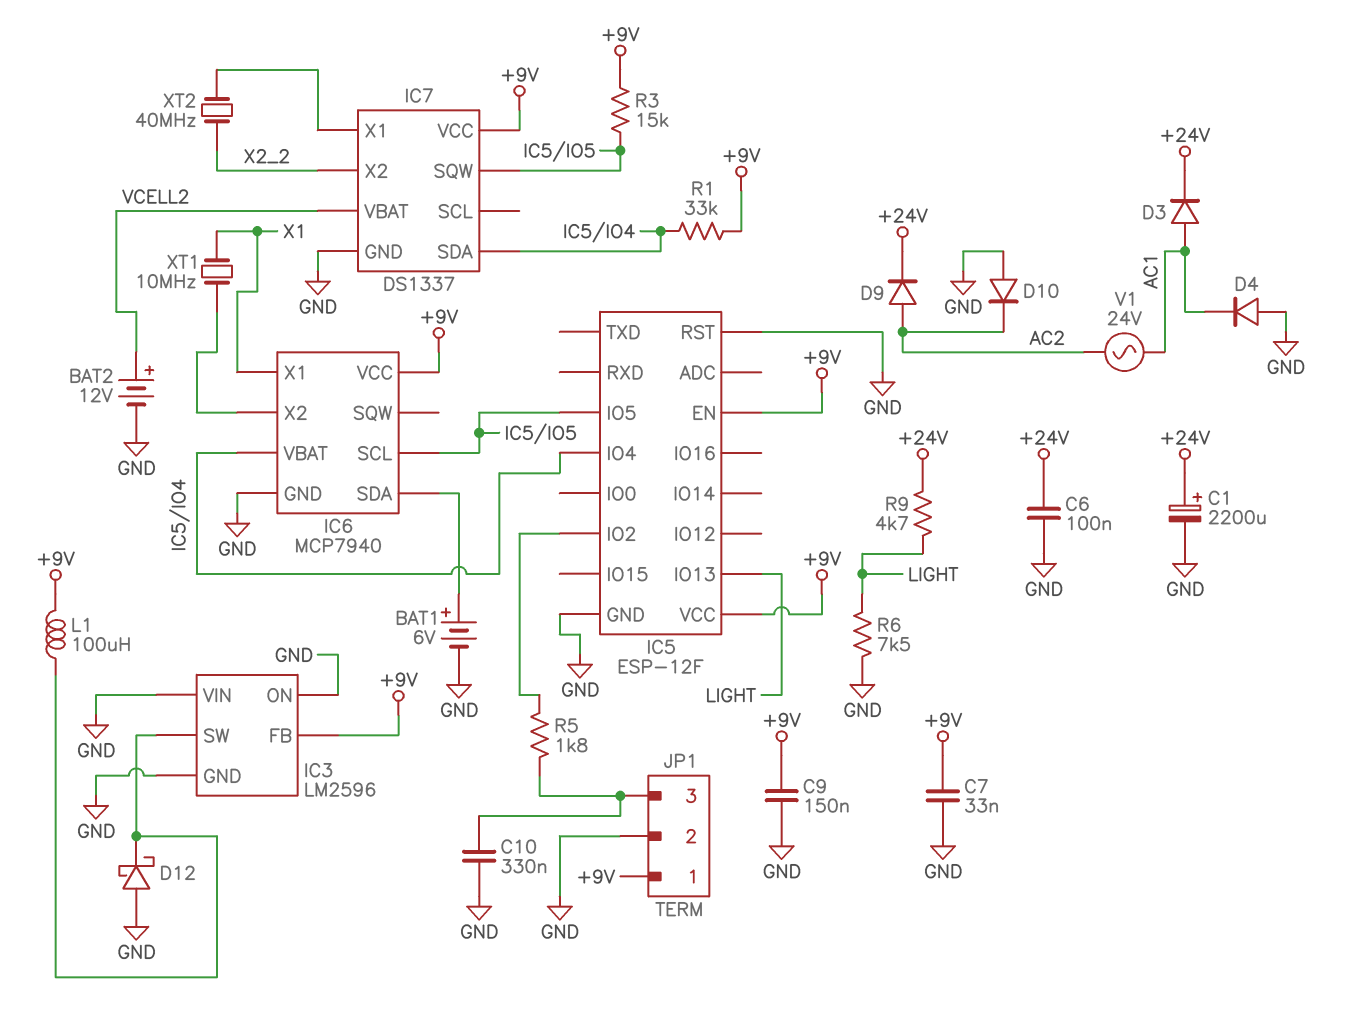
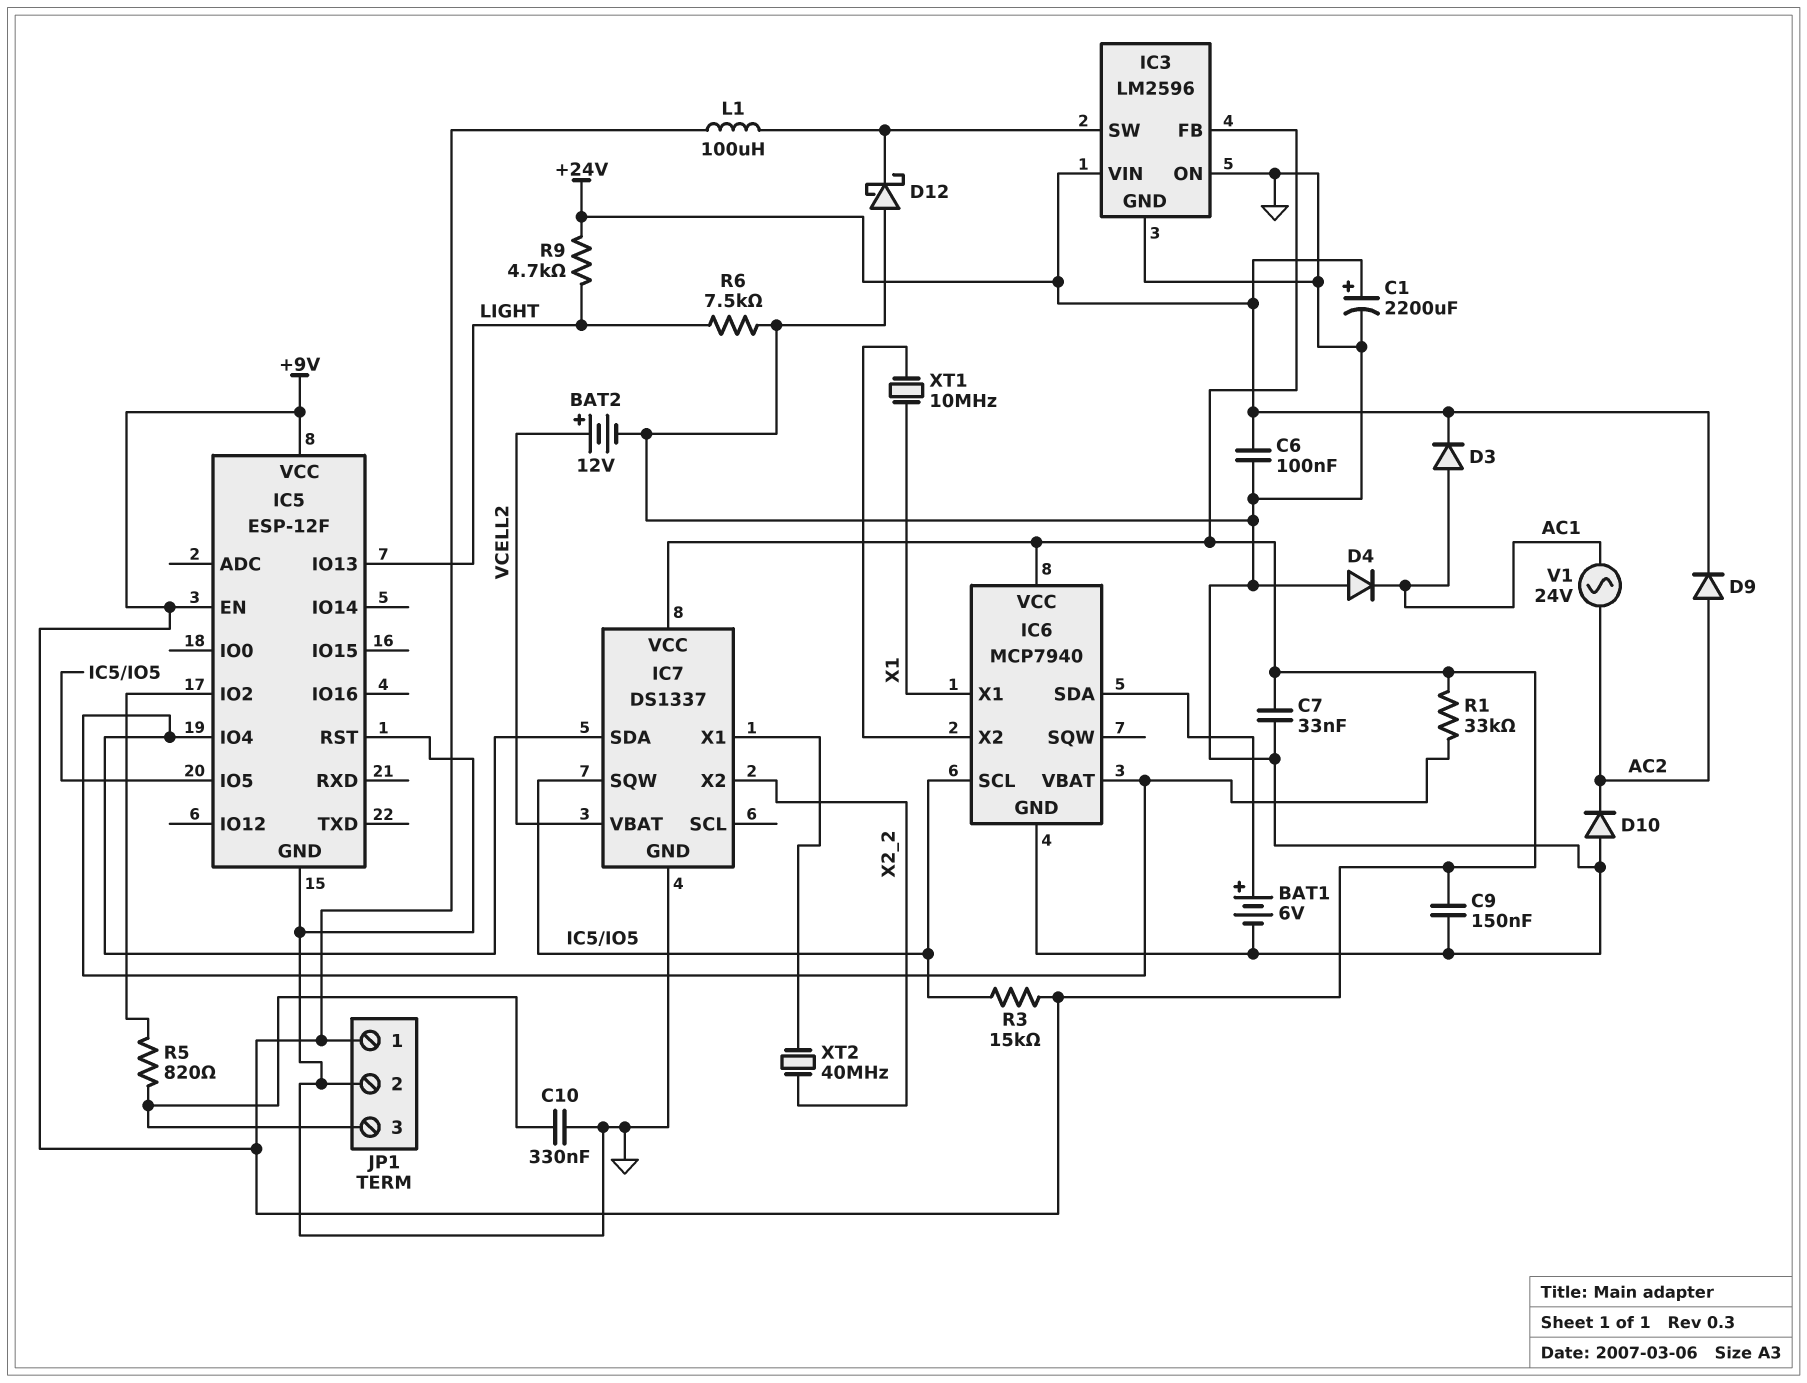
IC3 pin VIN: GND -> +24V
R5: 1.8k (IC5/IO2, JP1/3) -> 820 (IC5/IO2, JP1/3)

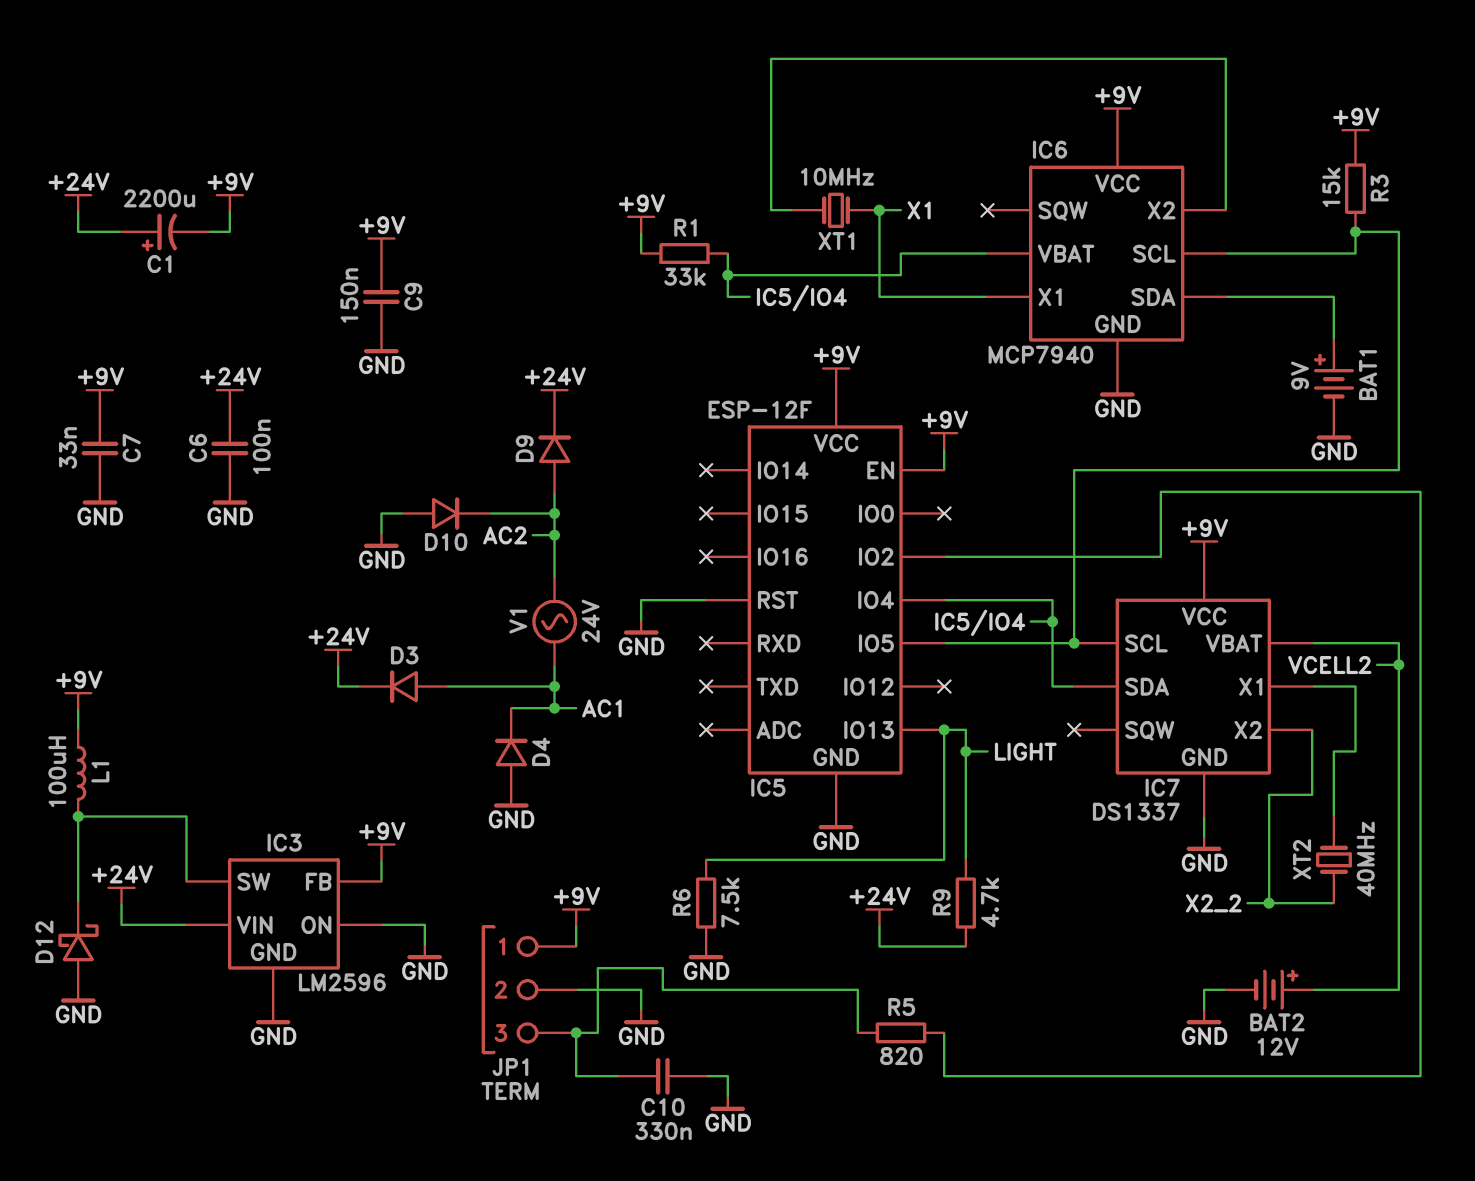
BAT1: 6V (plus IC6/SDA, minus GND) -> 9V (plus IC6/SDA, minus GND)
C1: 2200uF (plus +24V, minus GND) -> 2200uF (plus +24V, minus +9V)
IC7 pin SCL: none -> IC5/IO5
IC7 pin SQW: IC5/IO5 -> none

